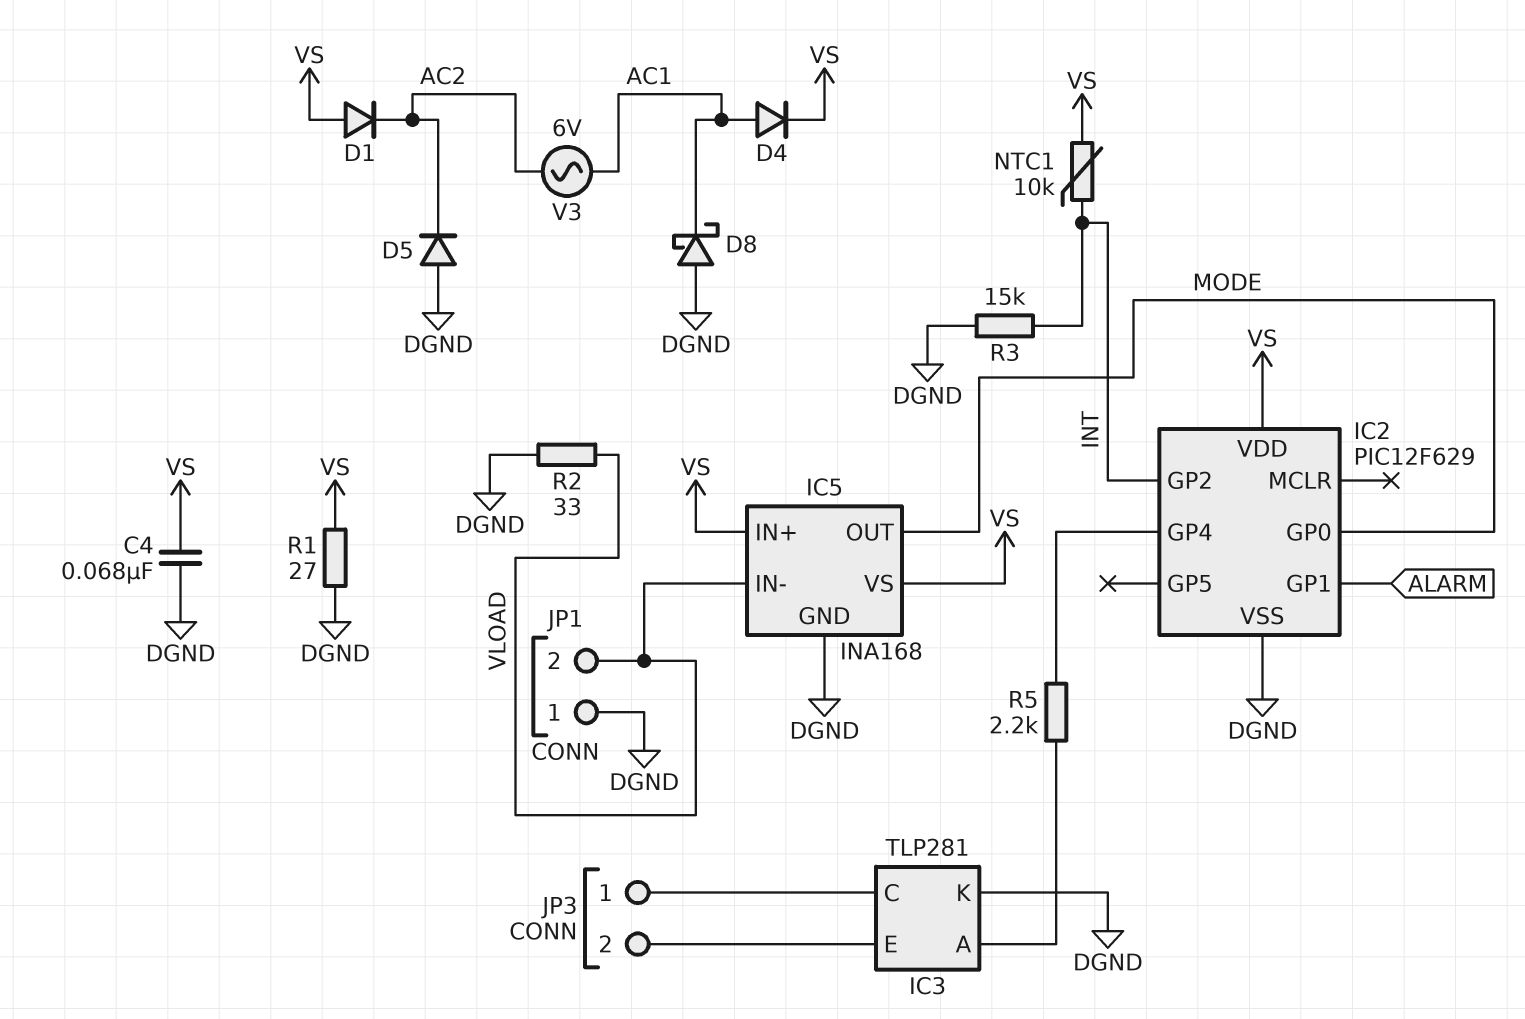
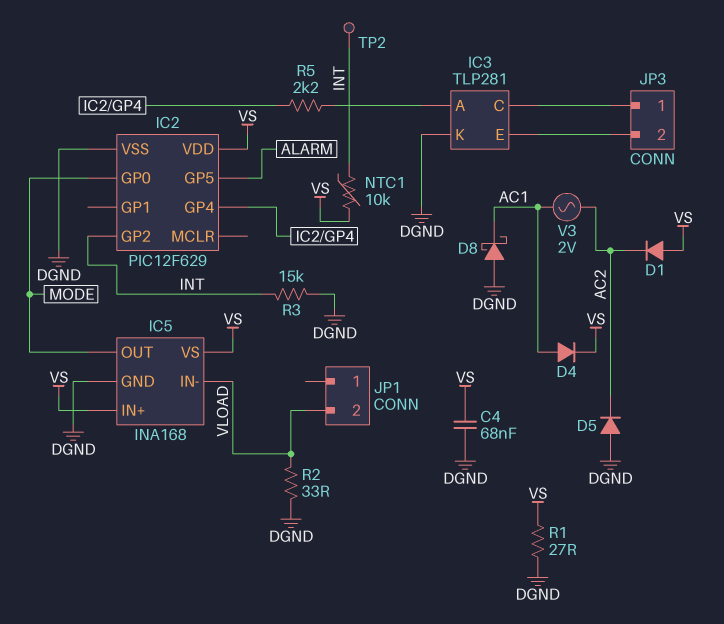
IC2 pin GP1: ALARM -> none
IC2 pin GP5: none -> ALARM
JP1 pin 1: DGND -> none
TP2: none -> test point (INT)
V3: AC 6V (AC1, AC2) -> AC 2V (AC1, AC2)

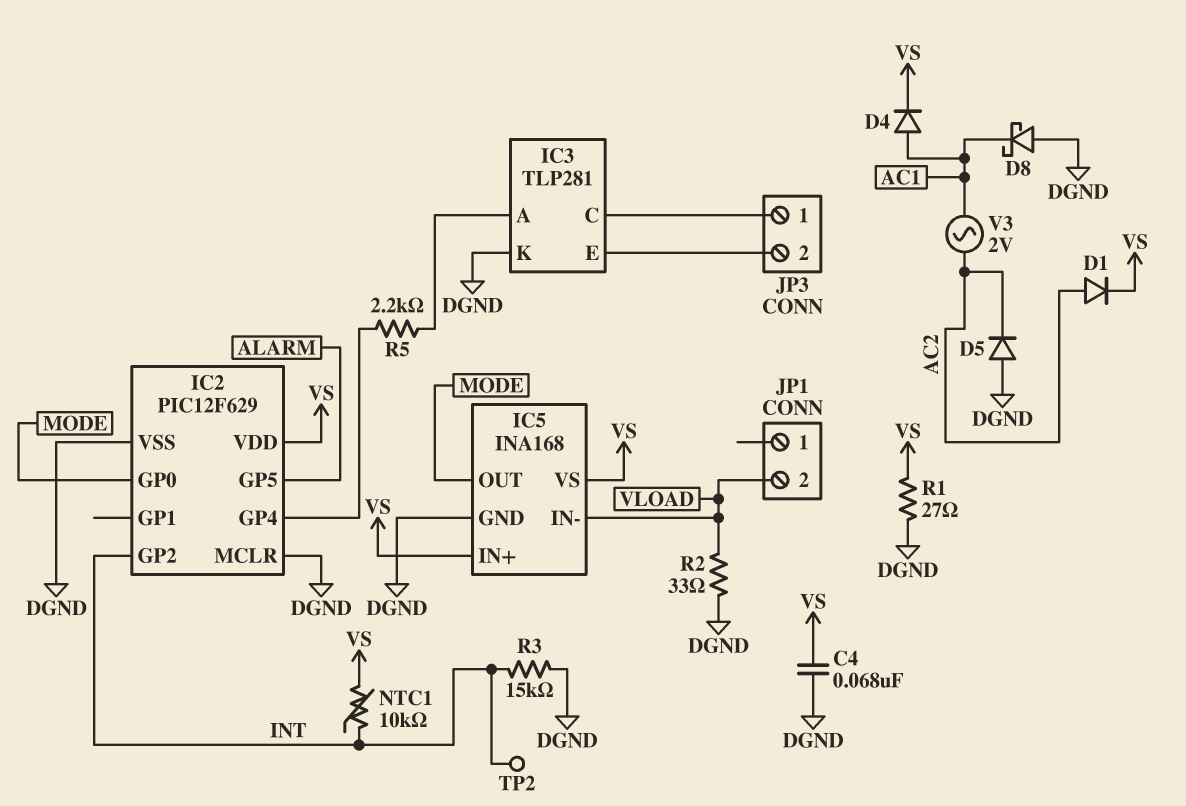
D1: diode (A VS, K AC2) -> diode (A AC2, K VS)
IC2 pin MCLR: none -> DGND

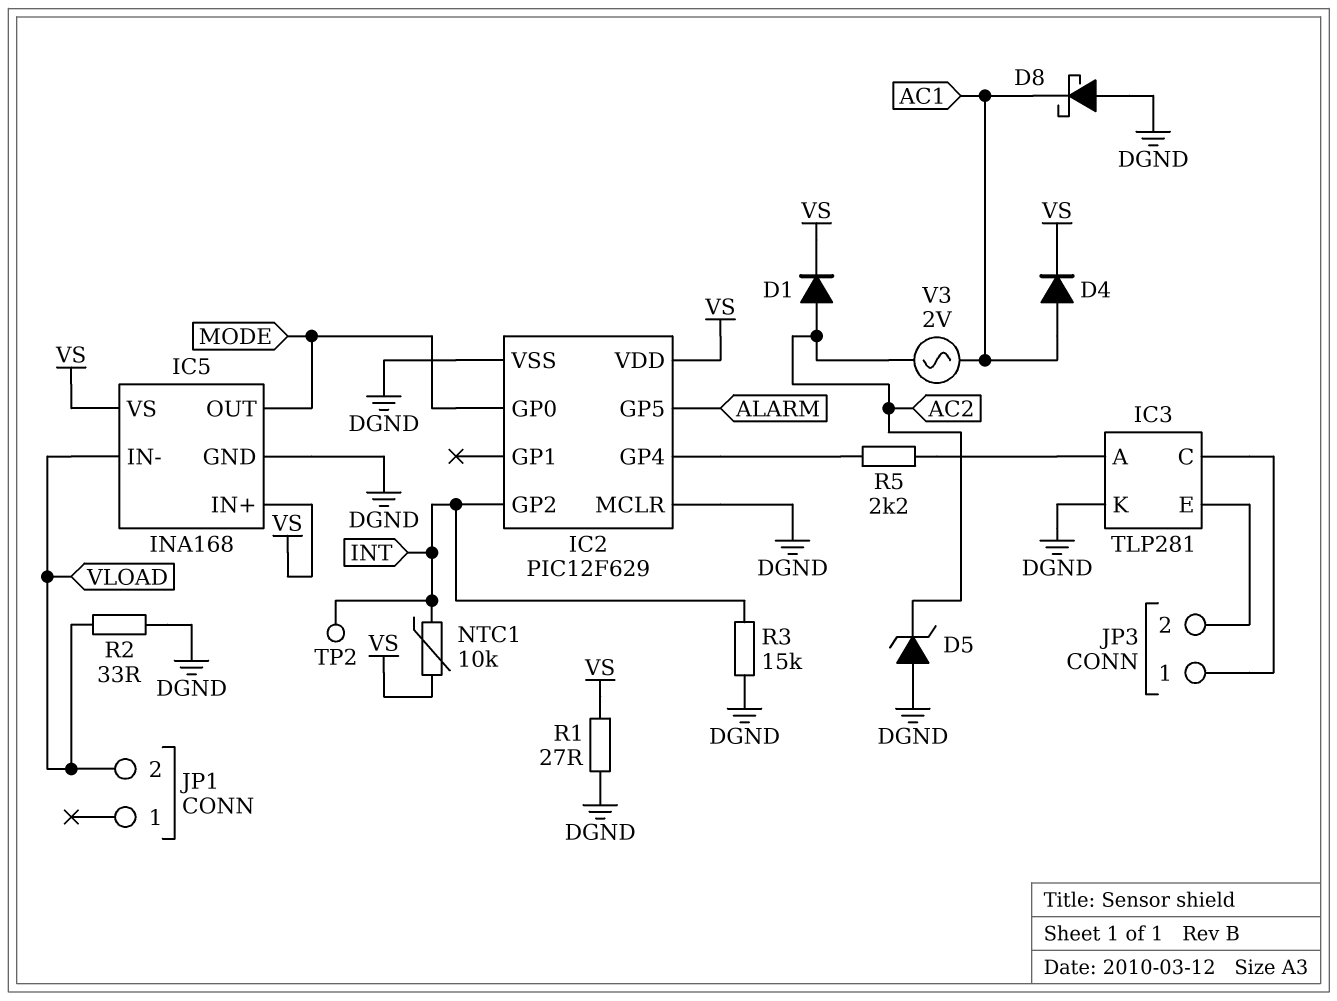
C4: 68nF (DGND, VS) -> none
D5: diode (A DGND, K AC2) -> zener (A DGND, K AC2)

